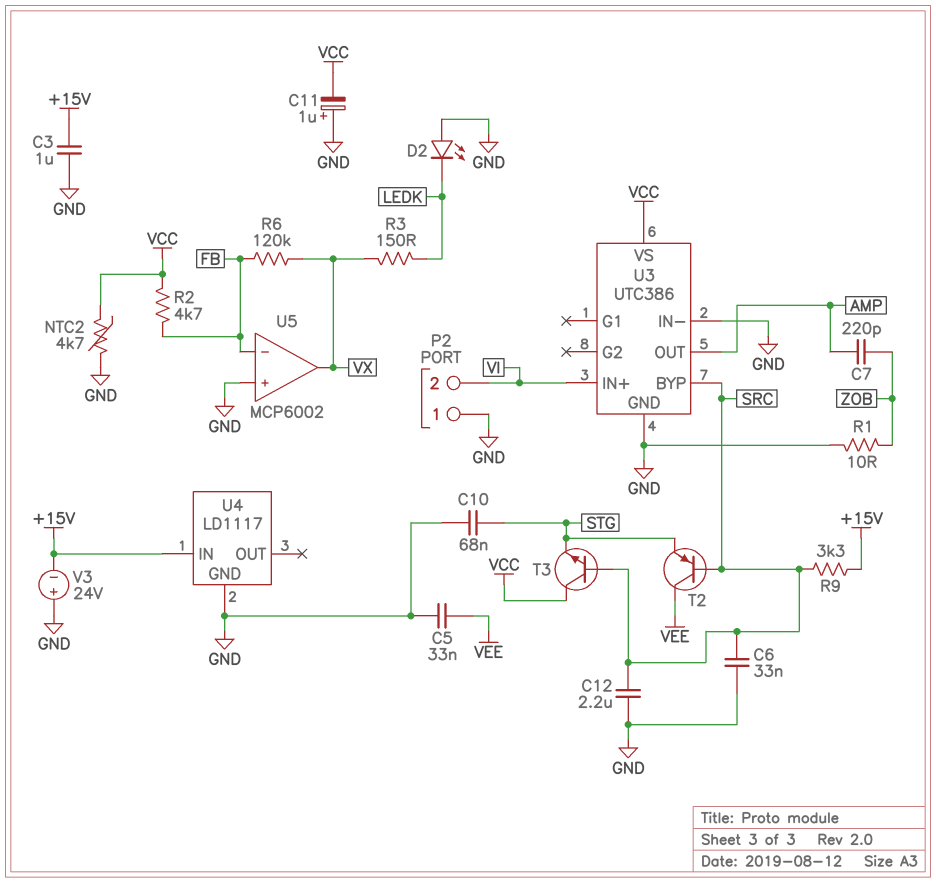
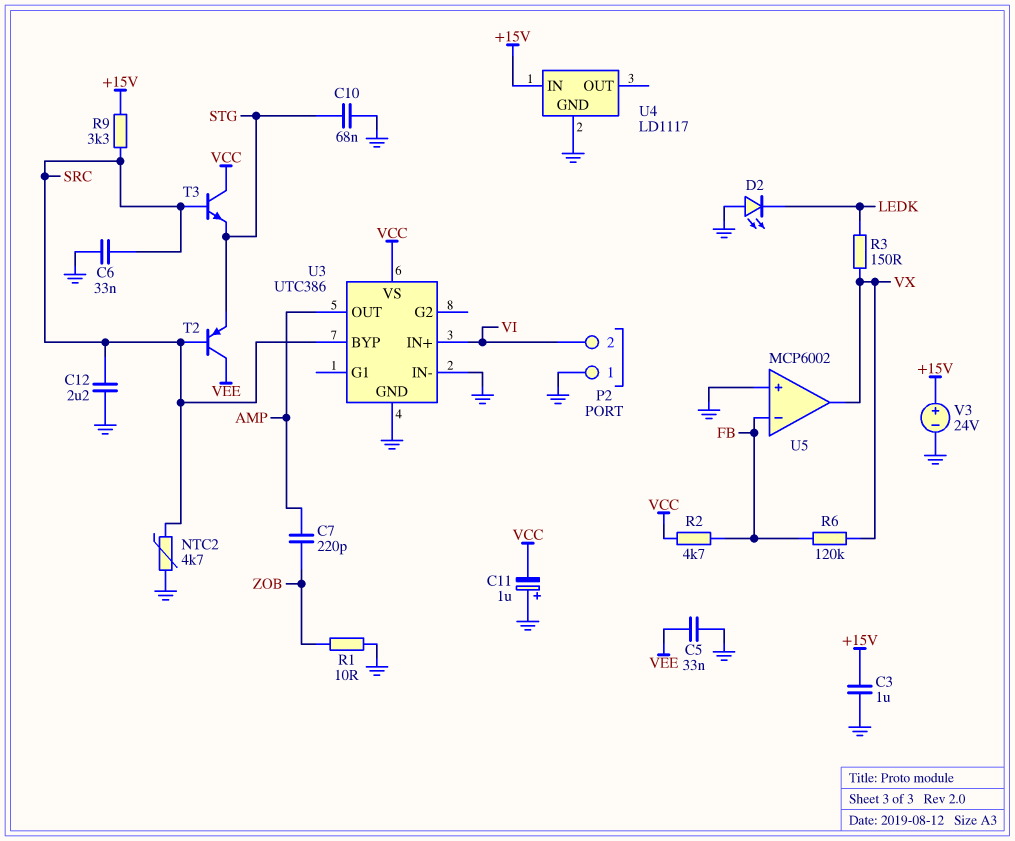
NTC2: 4.7k (GND, VCC) -> 4.7k (GND, SRC)
V3: 24V (plus GND, minus +15V) -> 24V (plus +15V, minus GND)

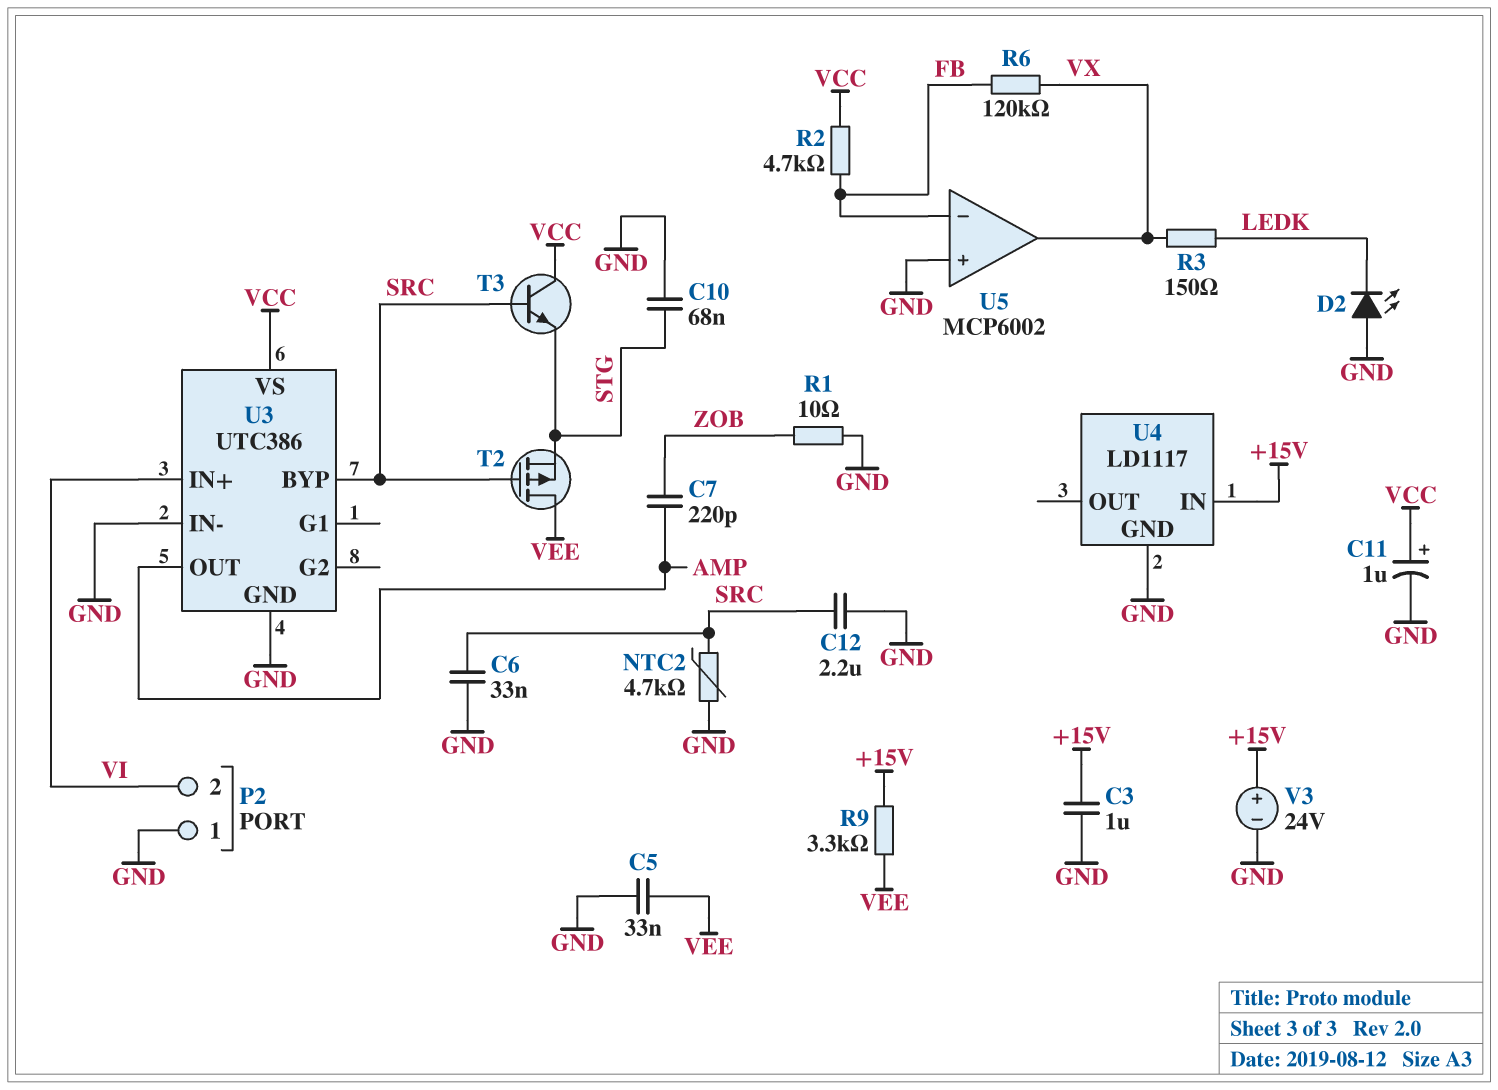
C11: 1uF (plus GND, minus VCC) -> 1uF (plus VCC, minus GND)
R9: 3.3k (+15V, SRC) -> 3.3k (+15V, VEE)
T2: PNP (B SRC, C VEE, E STG) -> PMOS (G SRC, D VEE, S STG)

